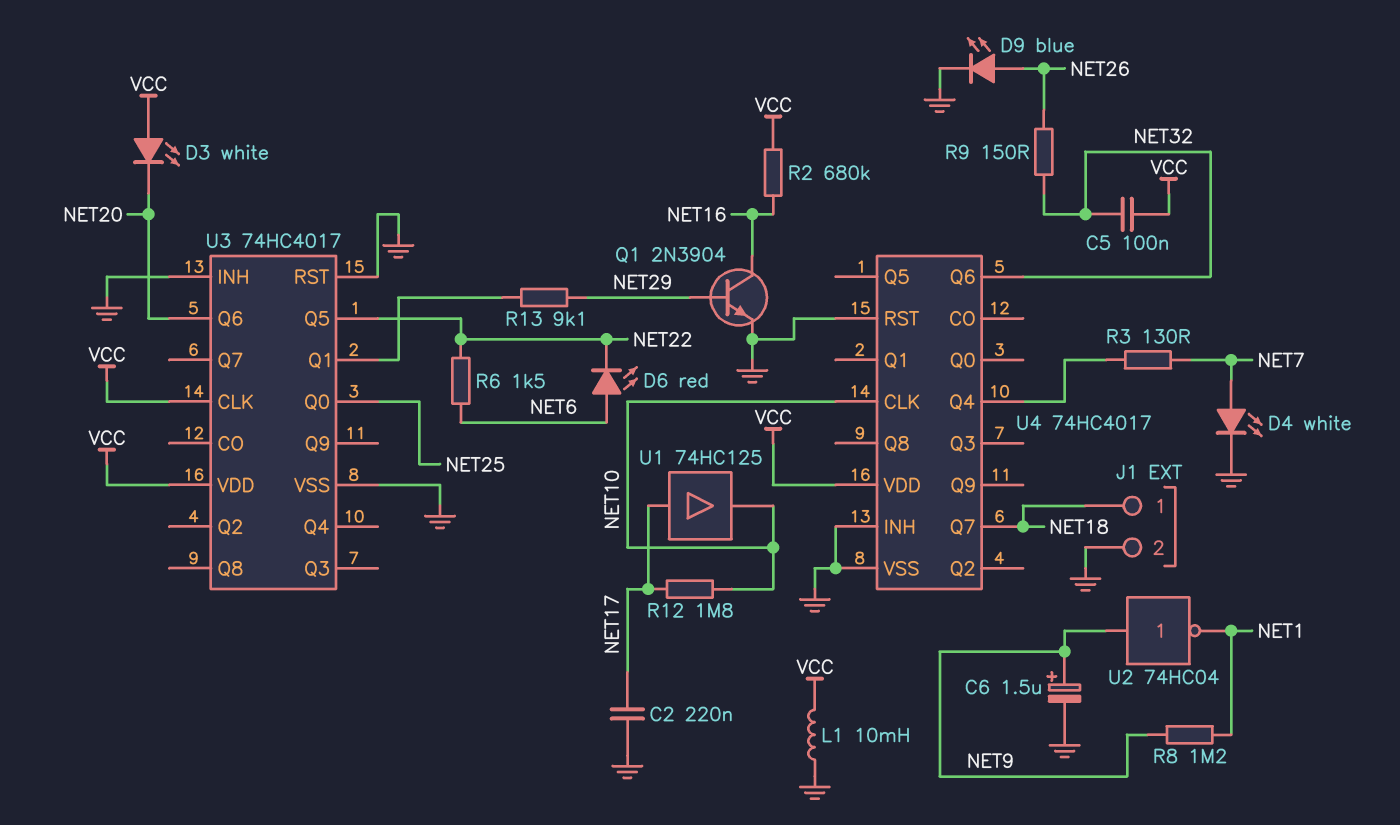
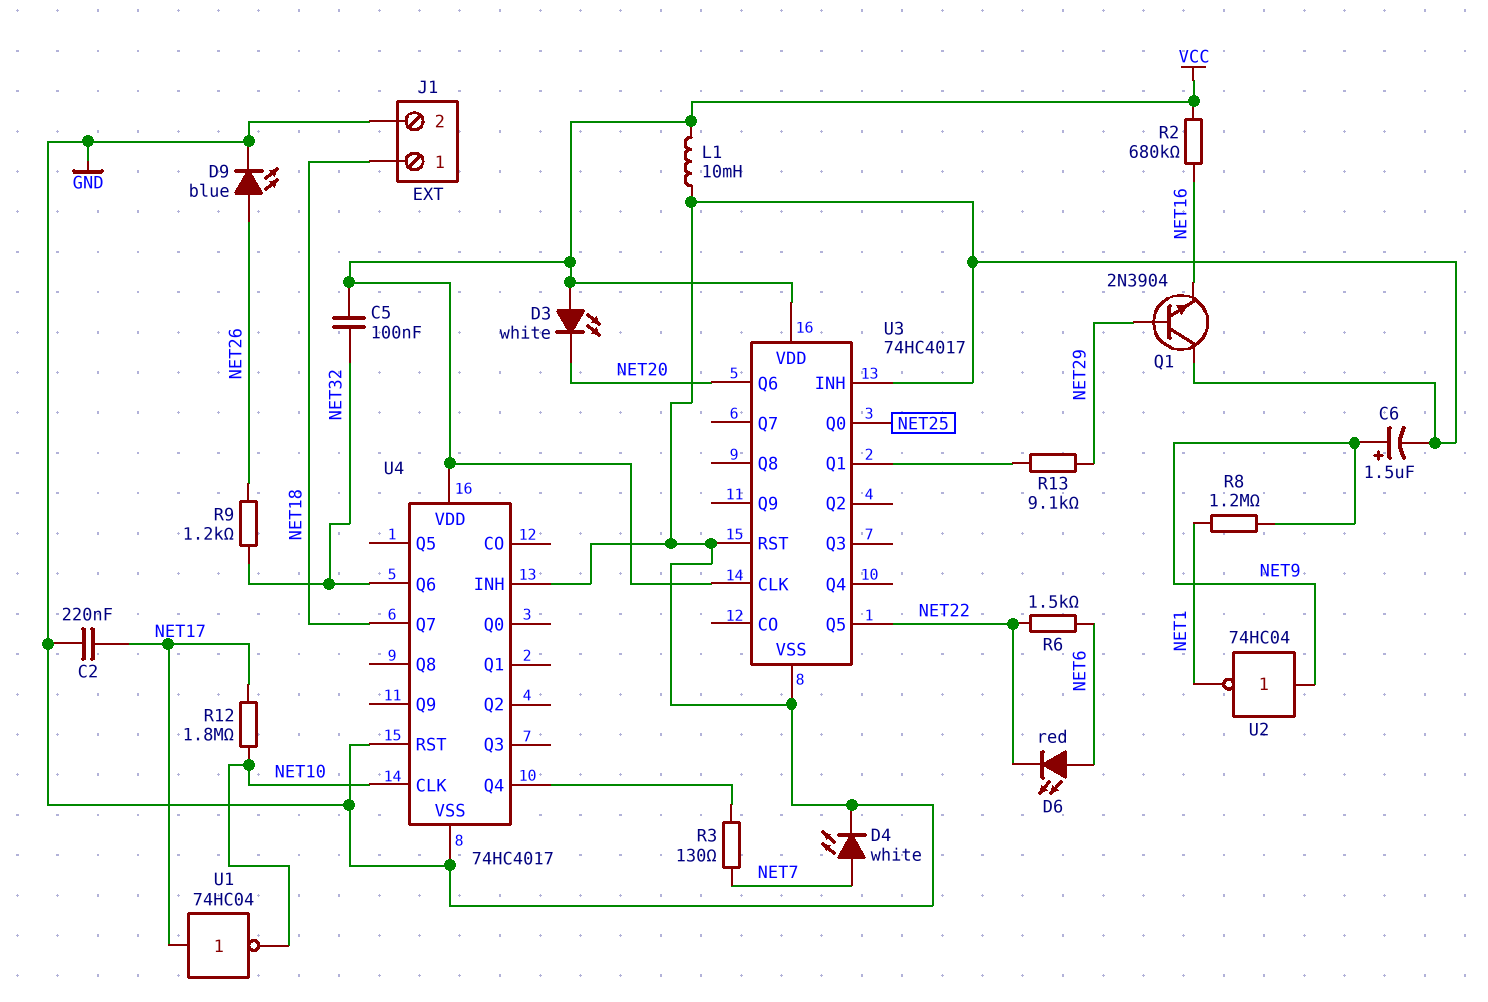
Q1: NPN 2N3904 (B NET29, C NET16, E GND) -> NPN 2N3904 (B NET29, C GND, E NET16)
R9: 150 (NET26, NET32) -> 1.2k (NET26, NET32)
U1: buffer 74HC125 (in NET17, out NET10) -> NOT 74HC04 (in NET17, out NET10)

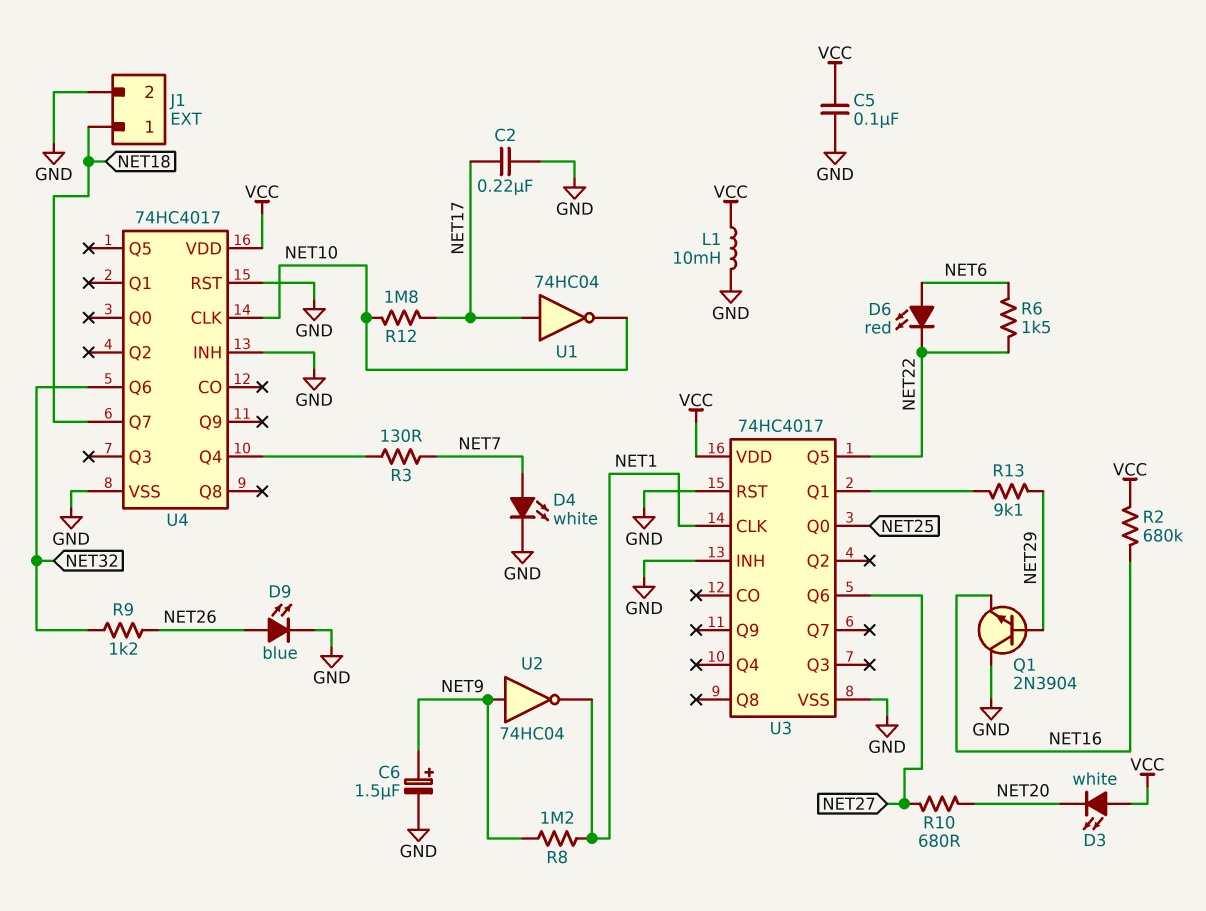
C5: 100nF (NET32, VCC) -> 100nF (GND, VCC)
R10: none -> 680 (NET20, NET27)
U3 pin CLK: VCC -> NET1
U3 pin Q6: NET20 -> NET27

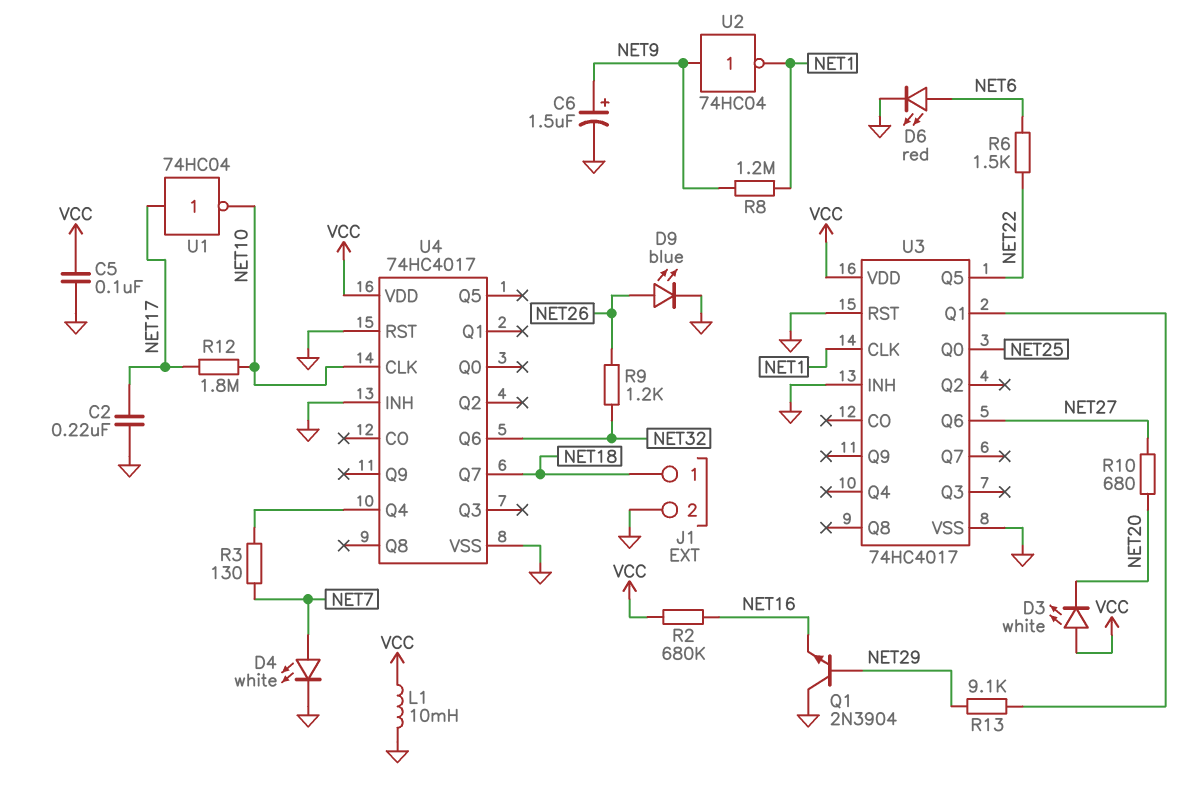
D6: LED red (A NET6, K NET22) -> LED red (A NET6, K GND)

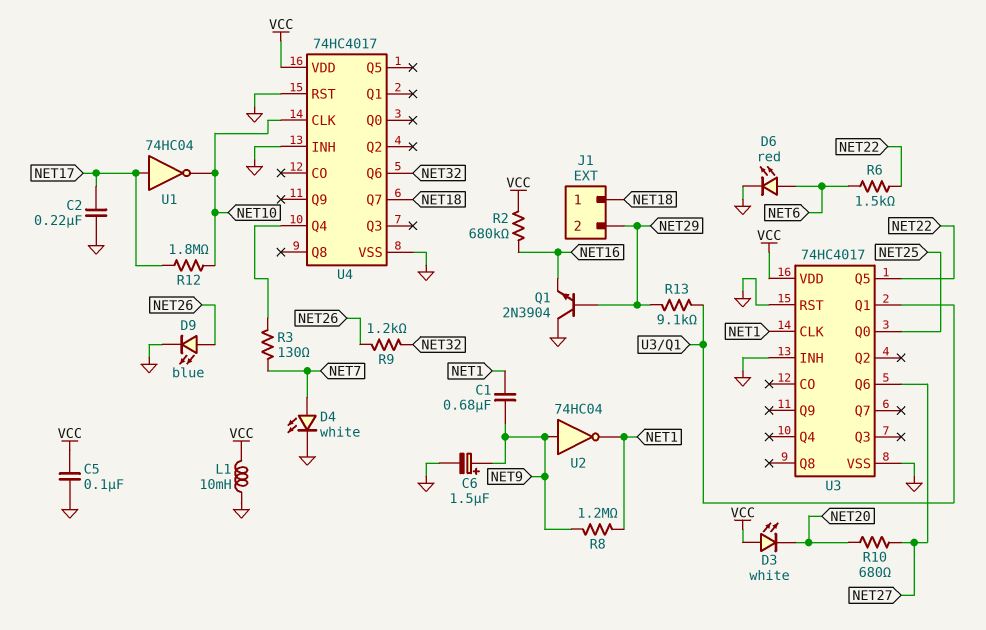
C1: none -> 680nF (NET1, NET9)
J1 pin 2: GND -> NET29

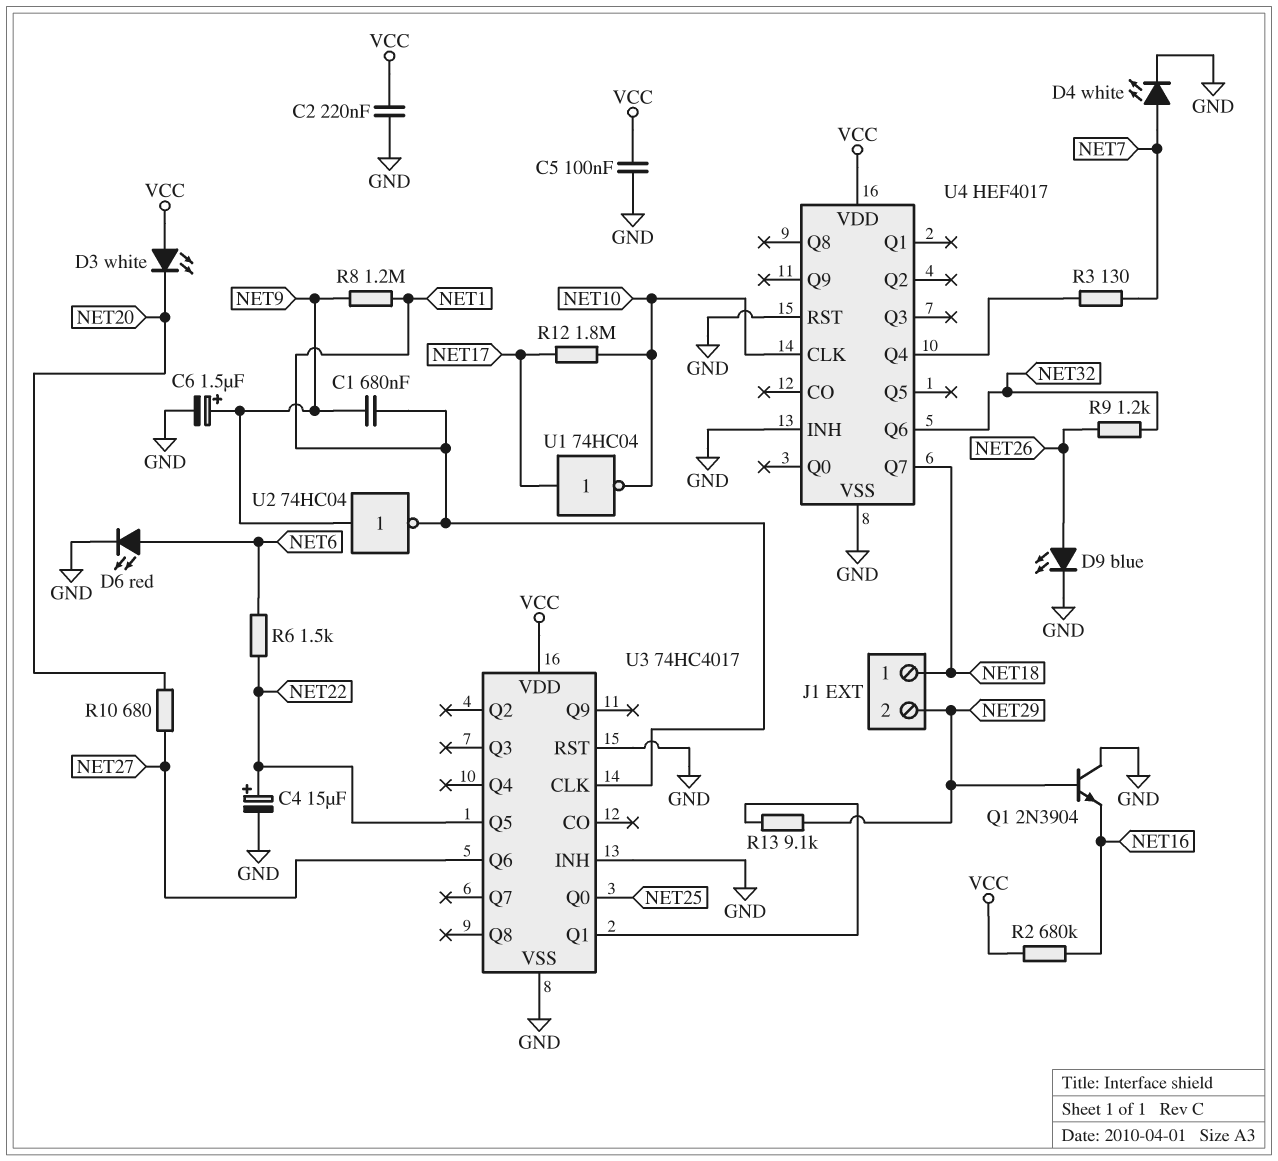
C2: 220nF (GND, NET17) -> 220nF (GND, VCC)
C4: none -> 15uF (plus NET22, minus GND)
L1: 10mH (GND, VCC) -> none
U4: 74HC4017 -> HEF4017

